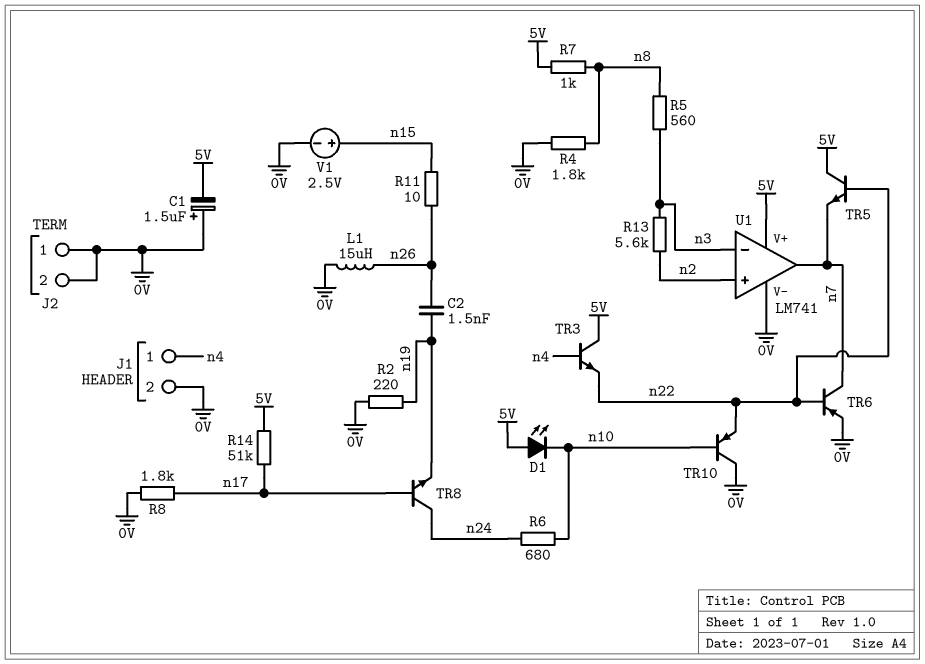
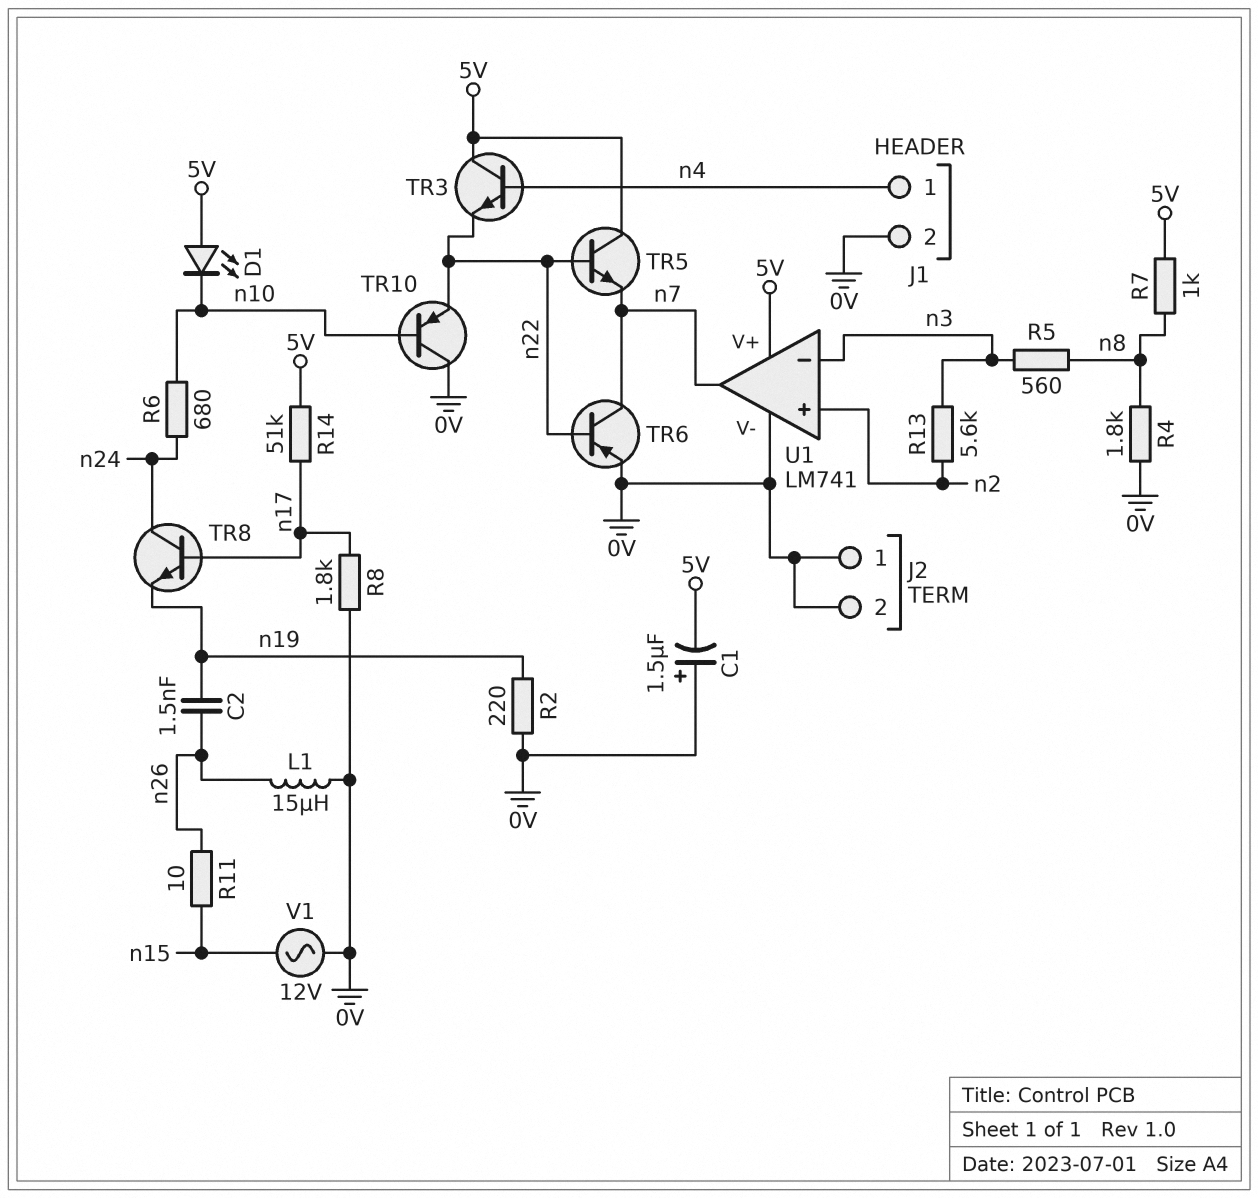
V1: 2.5V (plus n15, minus 0V) -> AC 12V (0V, n15)

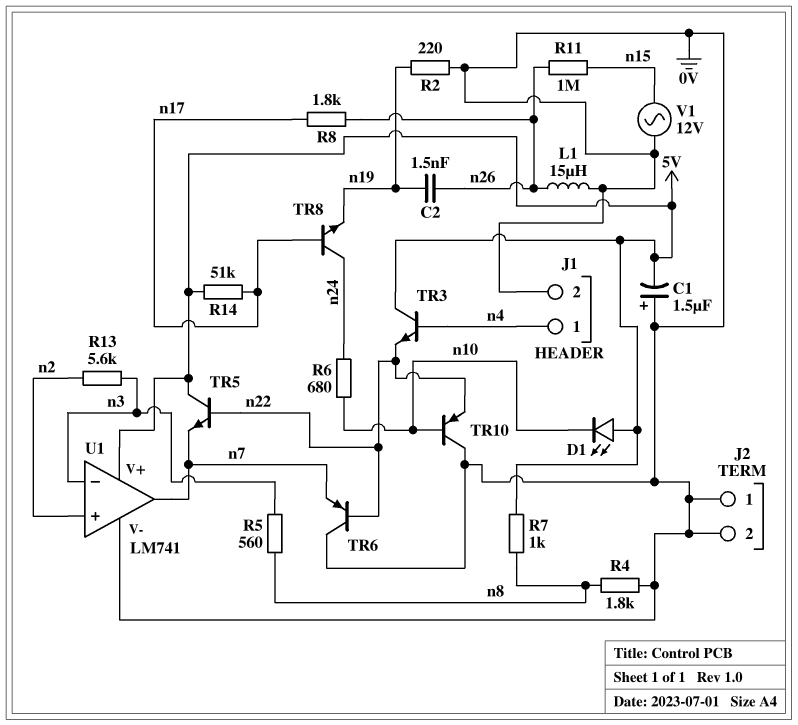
R8: 1.8k (0V, n17) -> 1.8k (n17, n26)
R11: 10 (n15, n26) -> 1M (n15, n26)
TR6: PNP (B n22, C n7, E 0V) -> PNP (B n22, C 0V, E n7)

